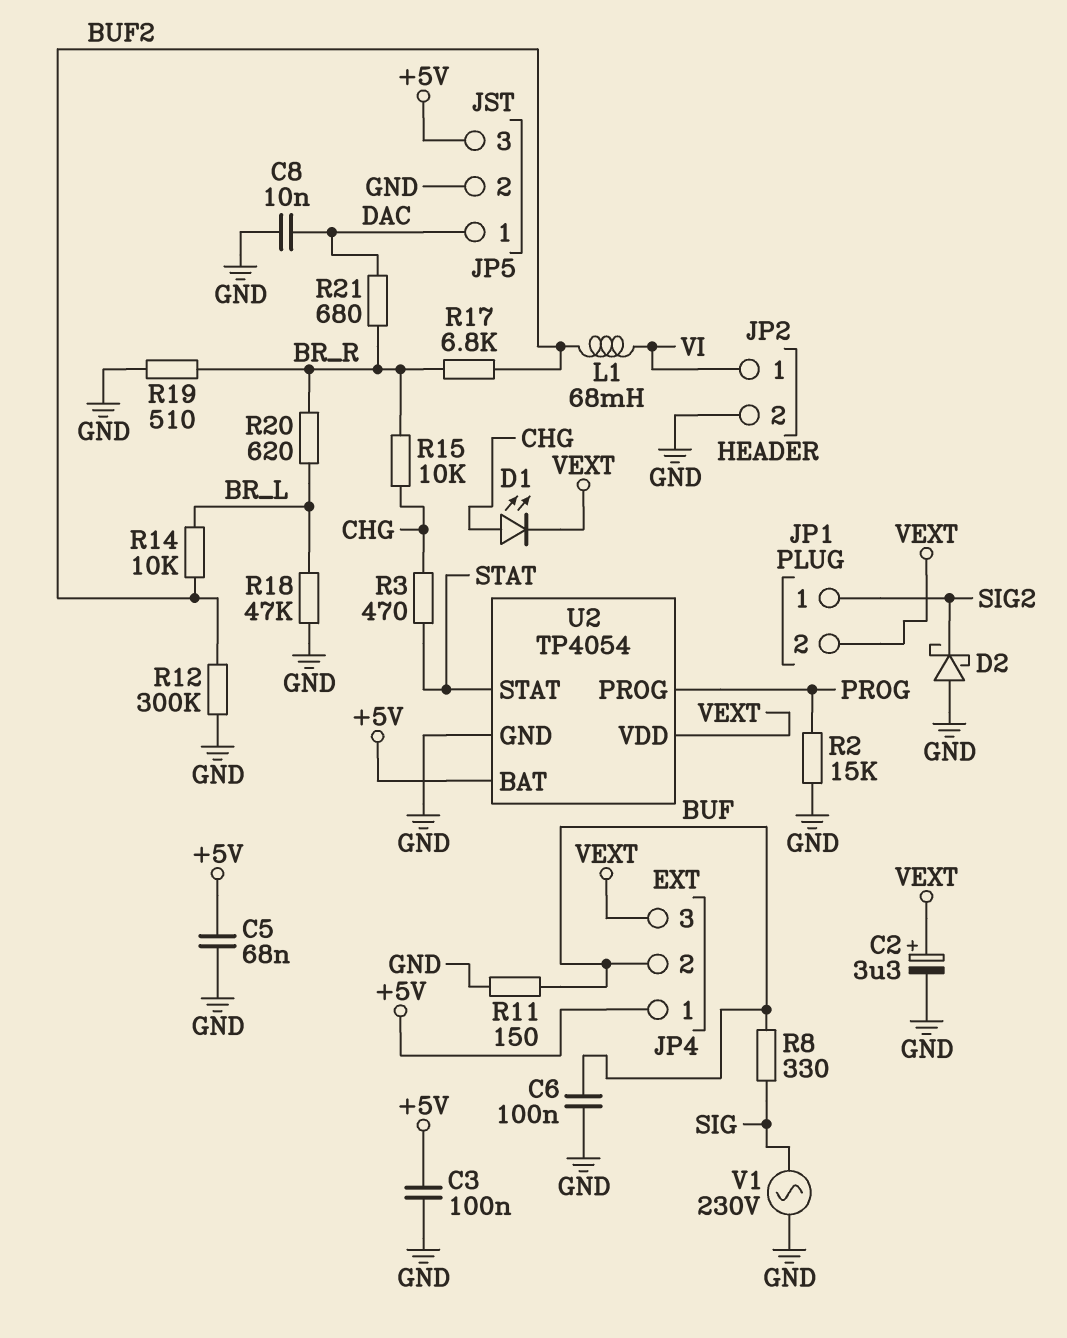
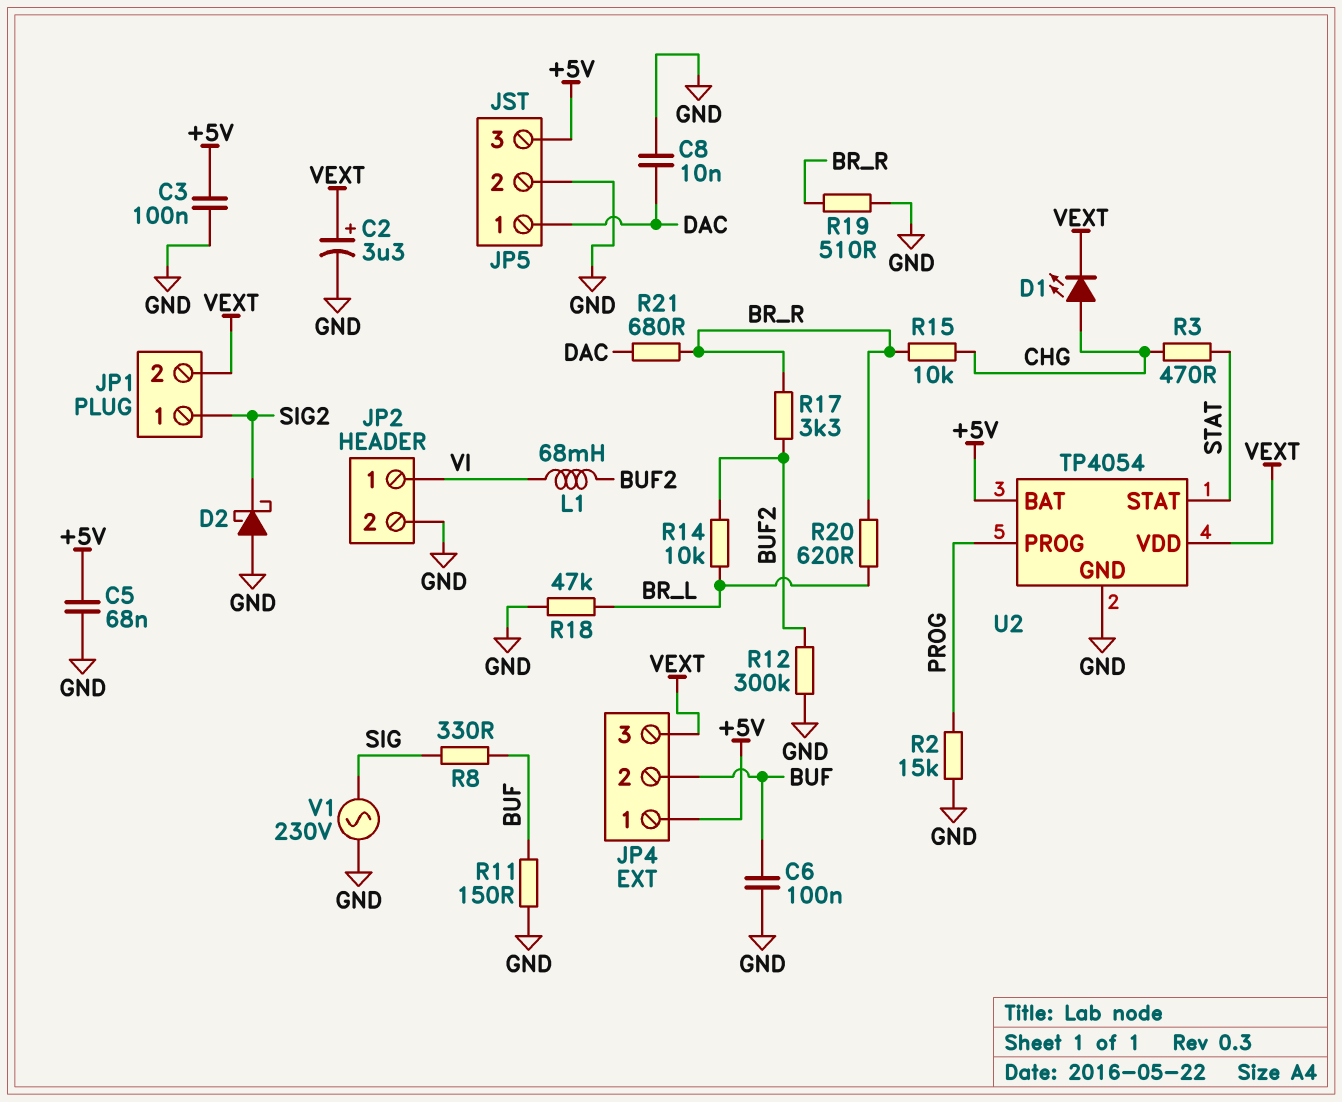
R17: 6.8k (BR_R, BUF2) -> 3.3k (BR_R, BUF2)

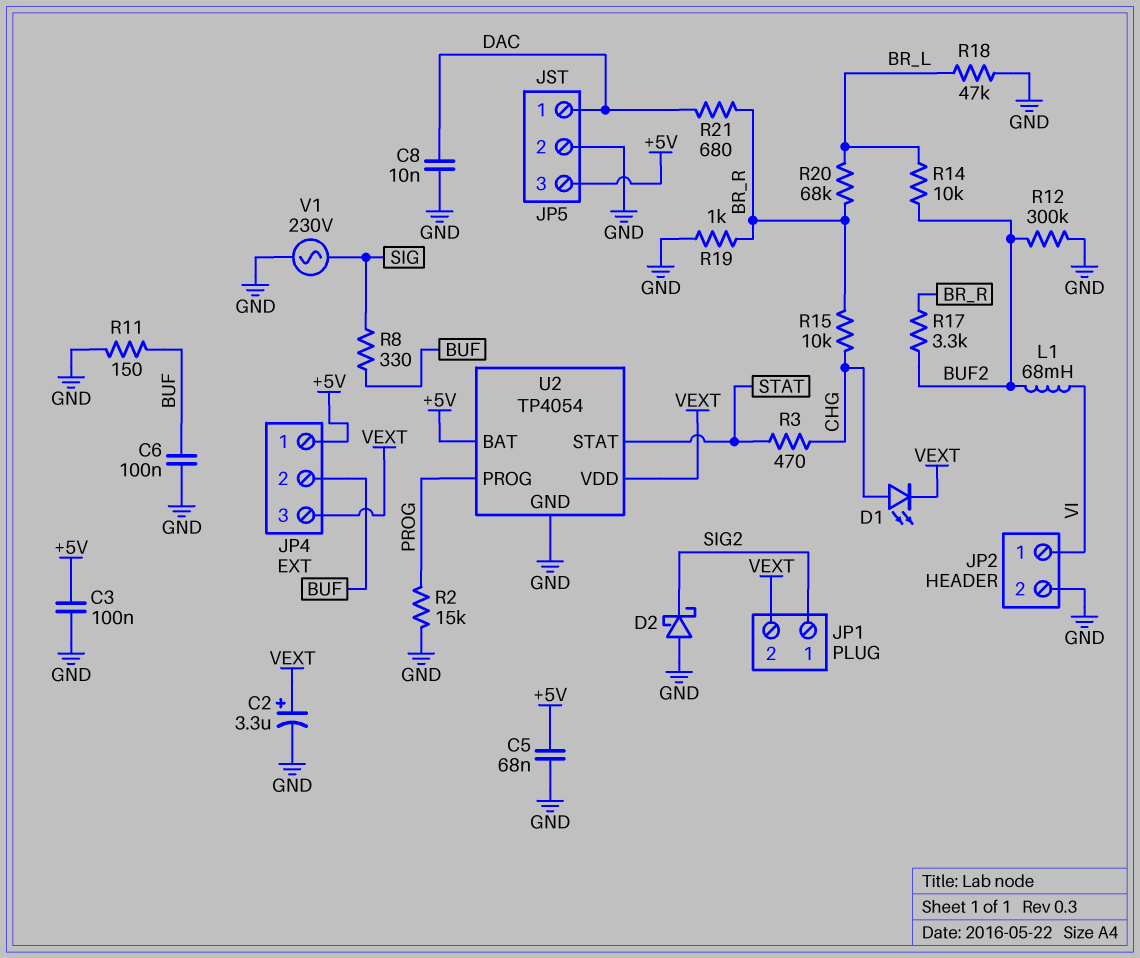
R19: 510 (BR_R, GND) -> 1k (BR_R, GND)
R20: 620 (BR_L, BR_R) -> 68k (BR_L, BR_R)

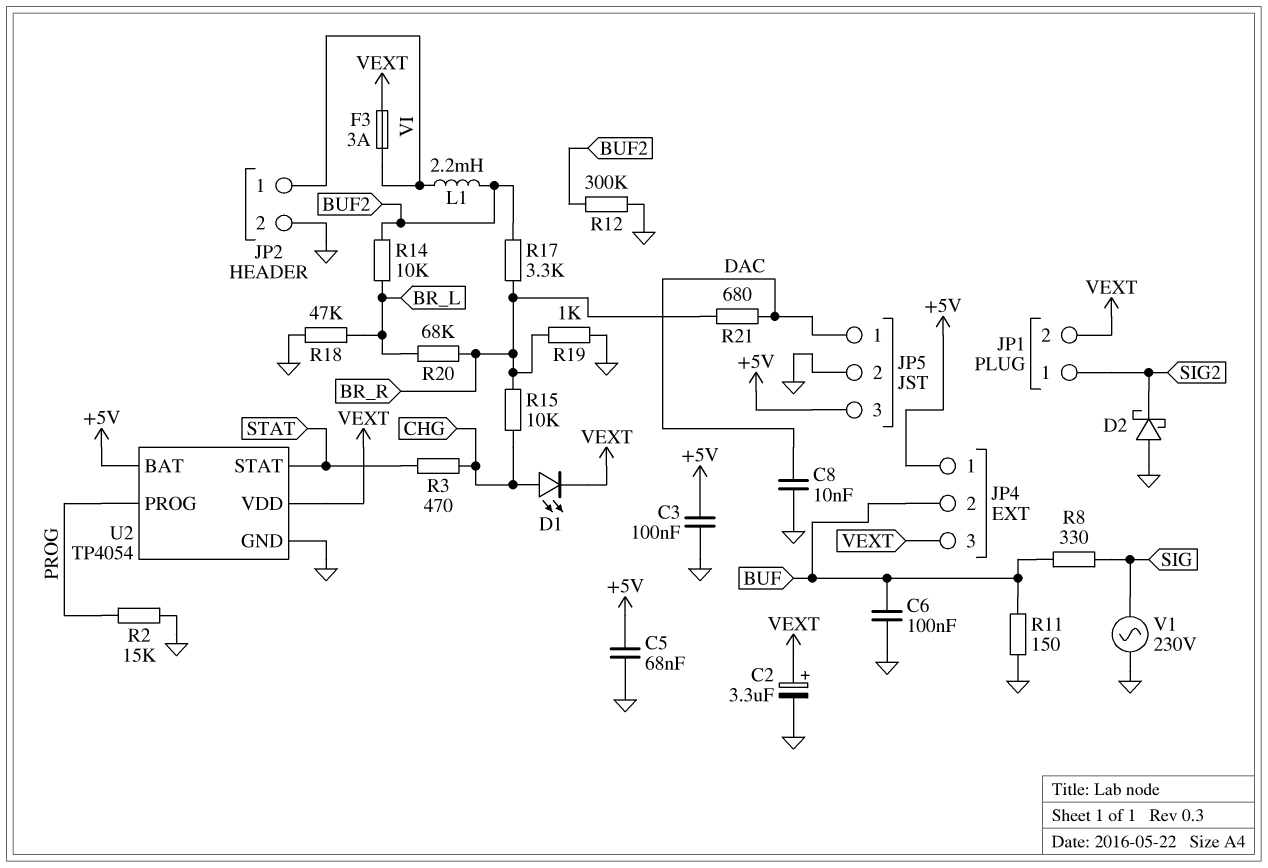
F3: none -> 3A (VEXT, VI)
L1: 68mH (BUF2, VI) -> 2.2mH (BUF2, VI)

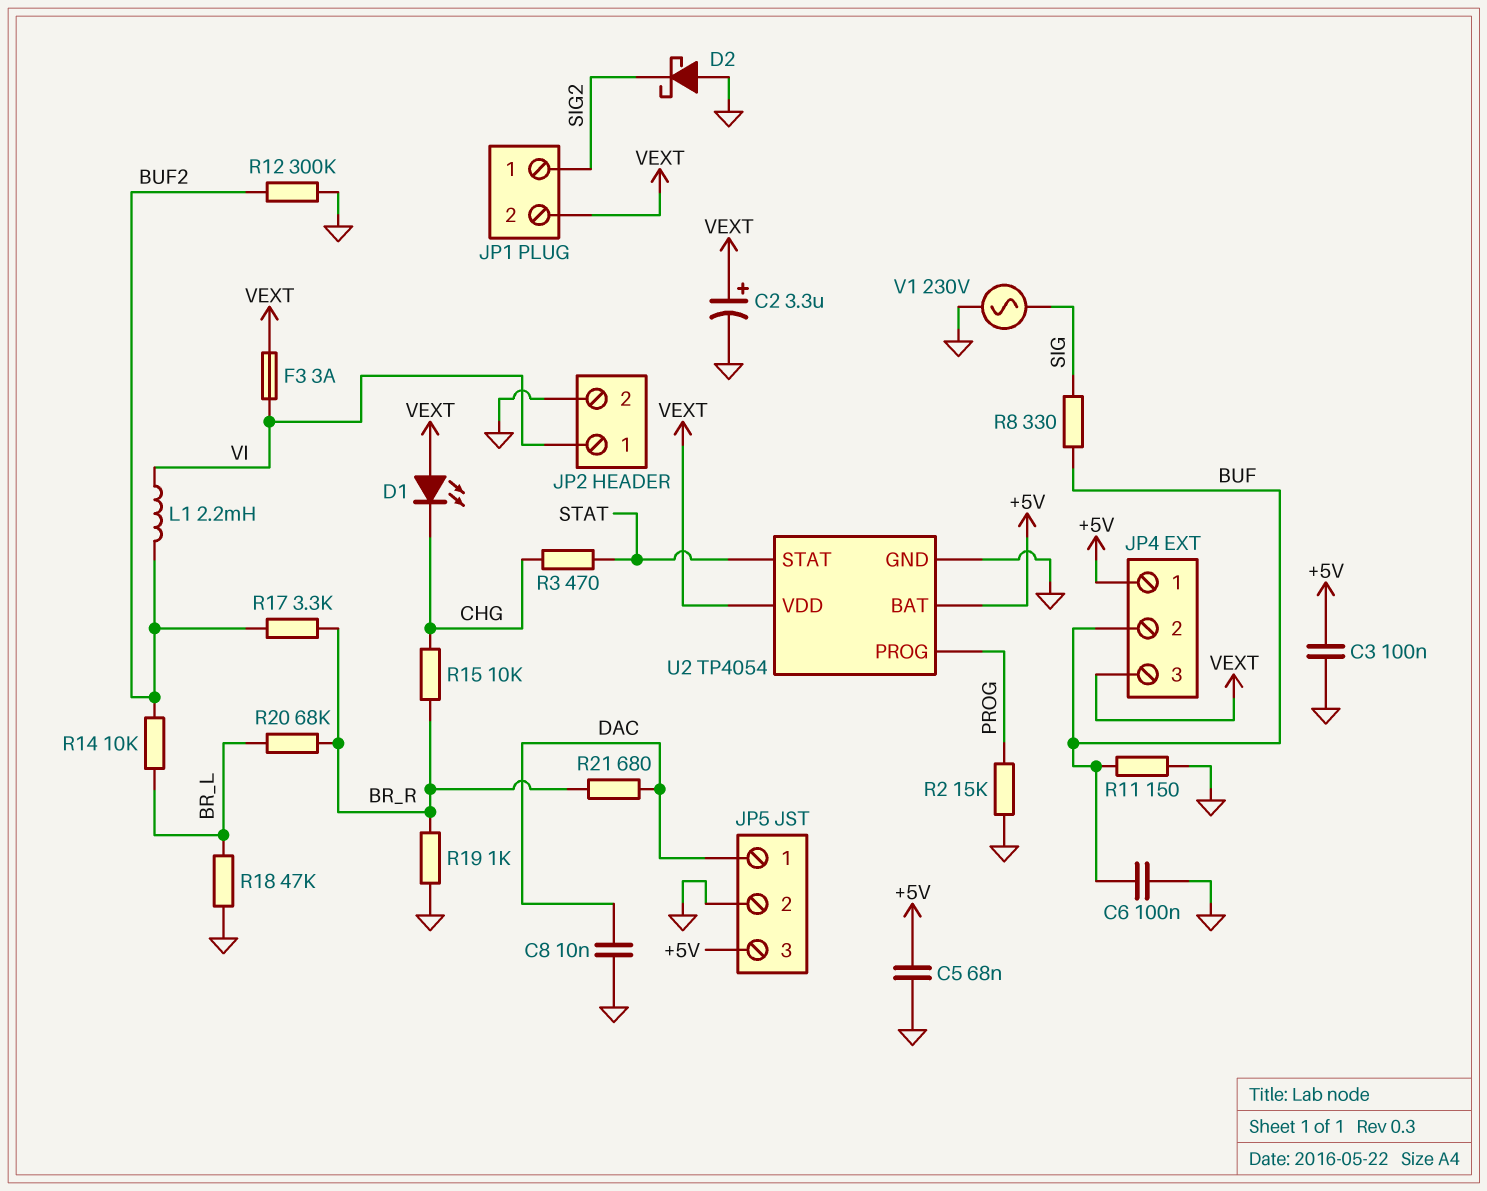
D1: LED (A CHG, K VEXT) -> LED (A VEXT, K CHG)

